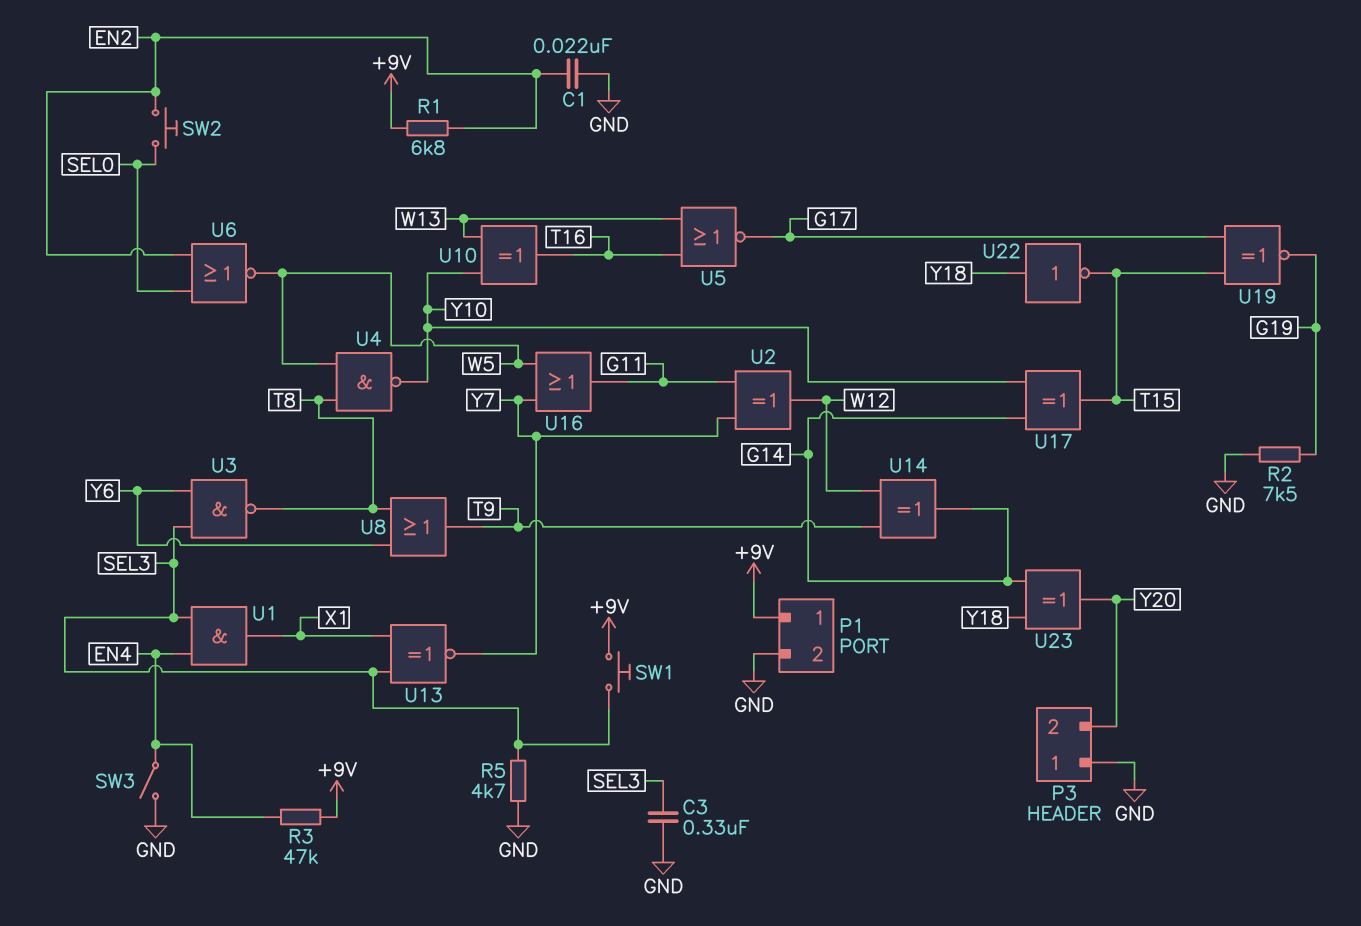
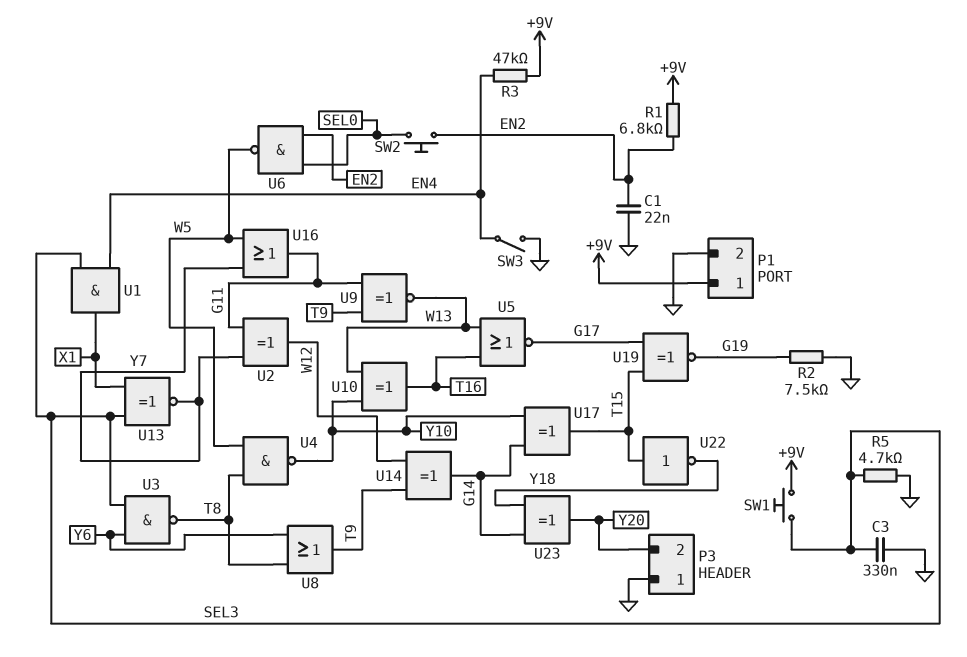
U6: NOR (in EN2, in SEL0, out W5) -> NAND (in EN2, in SEL0, out W5)
U9: none -> XNOR (in G11, in T9, out W13)
U22: NOT (in Y18, out T15) -> NOT (in T15, out Y18)

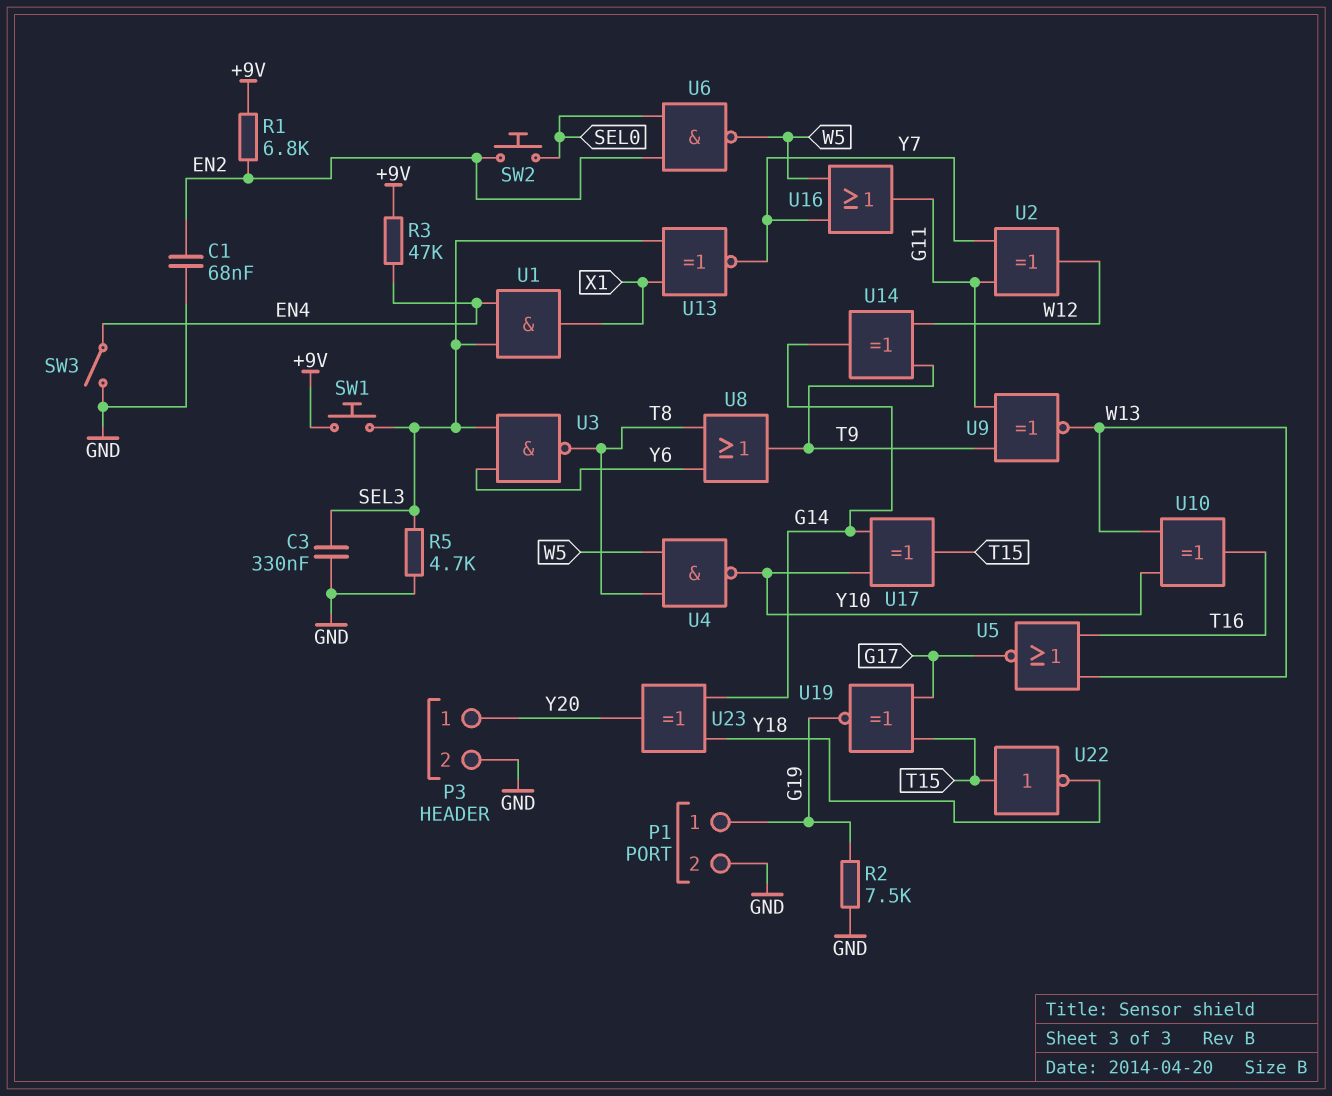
C1: 22nF (EN2, GND) -> 68nF (EN2, GND)
P1 pin 1: +9V -> G19
P3 pin 1: GND -> Y20
P3 pin 2: Y20 -> GND

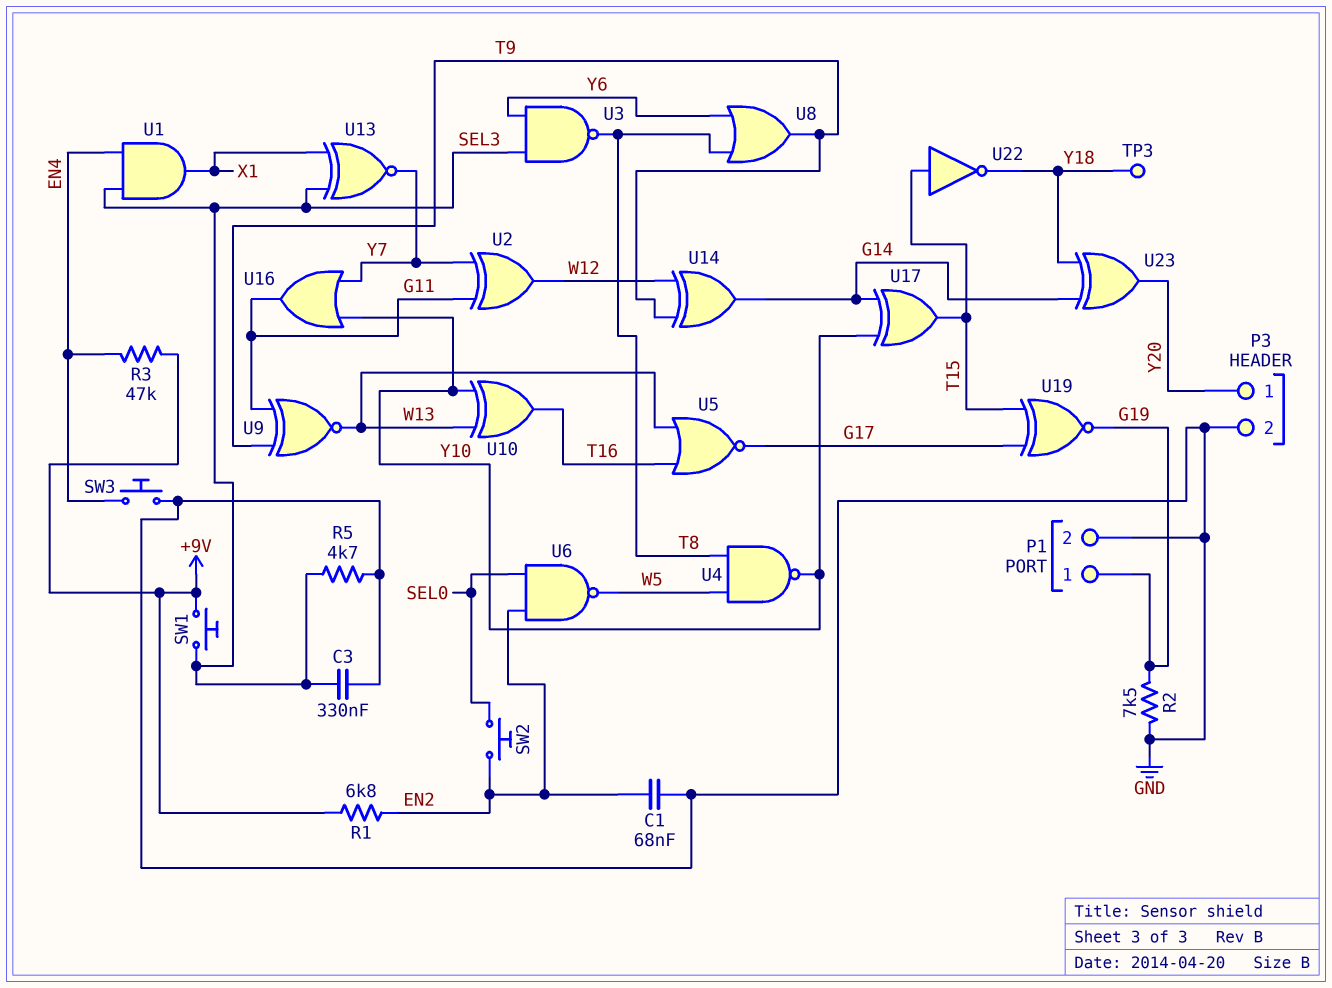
SW3: switch (EN4, GND) -> button (EN4, GND)
TP3: none -> test point (Y18)
U16: OR (in W5, in Y7, out G11) -> OR (in Y7, in Y10, out G11)

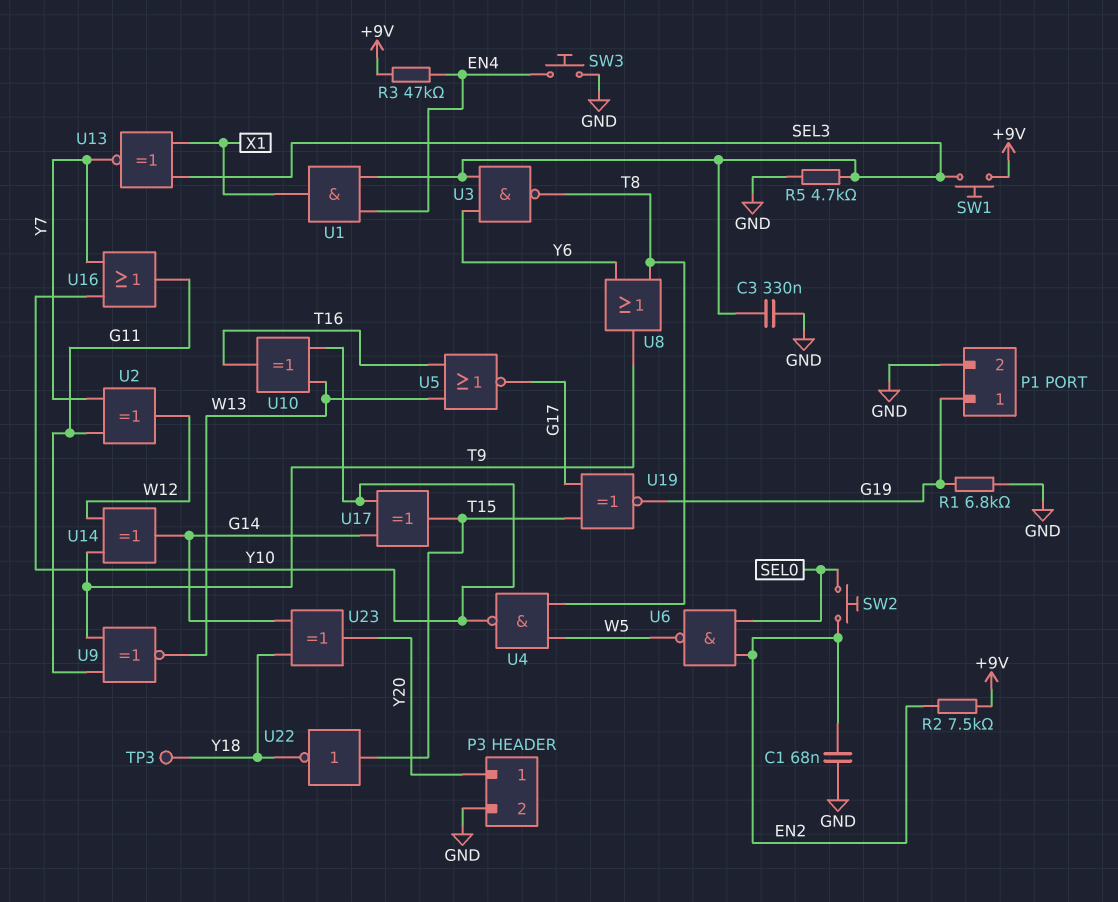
R1: 6.8k (+9V, EN2) -> 6.8k (G19, GND)
R2: 7.5k (G19, GND) -> 7.5k (+9V, EN2)

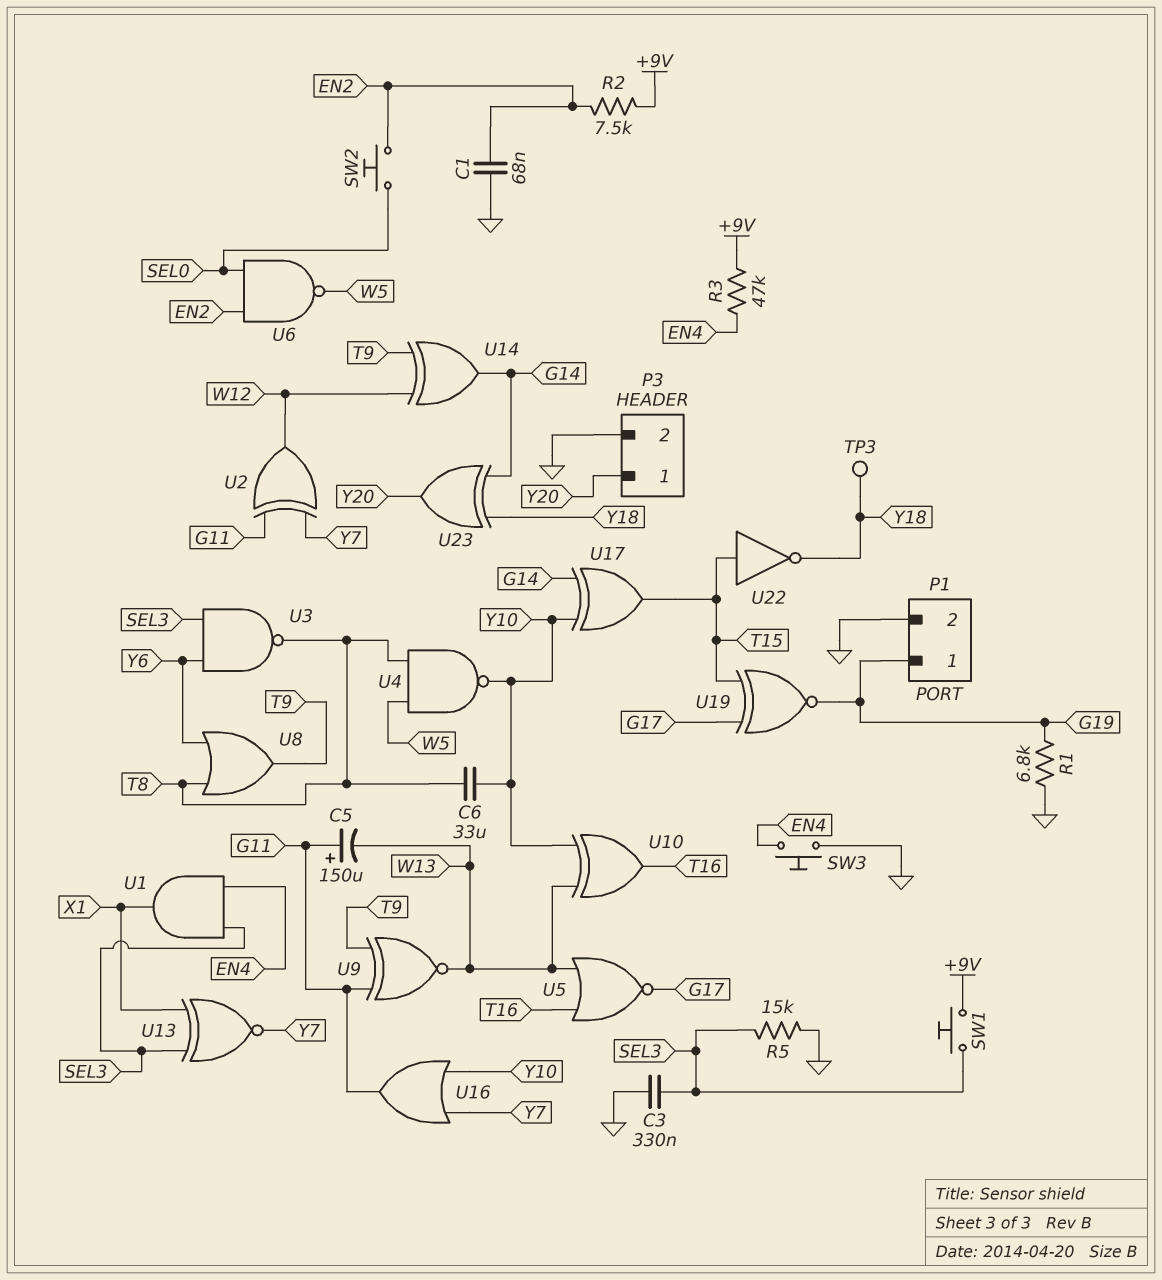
C5: none -> 150uF (plus G11, minus W13)
C6: none -> 33uF (T8, Y10)
R5: 4.7k (GND, SEL3) -> 15k (GND, SEL3)

